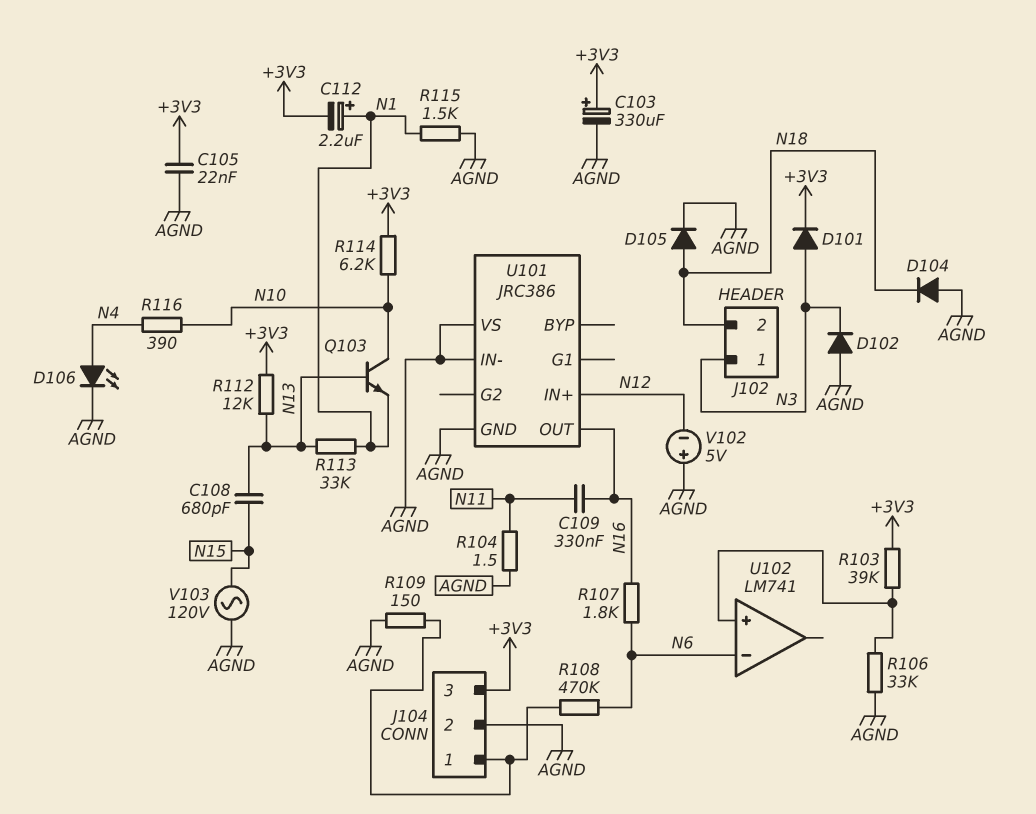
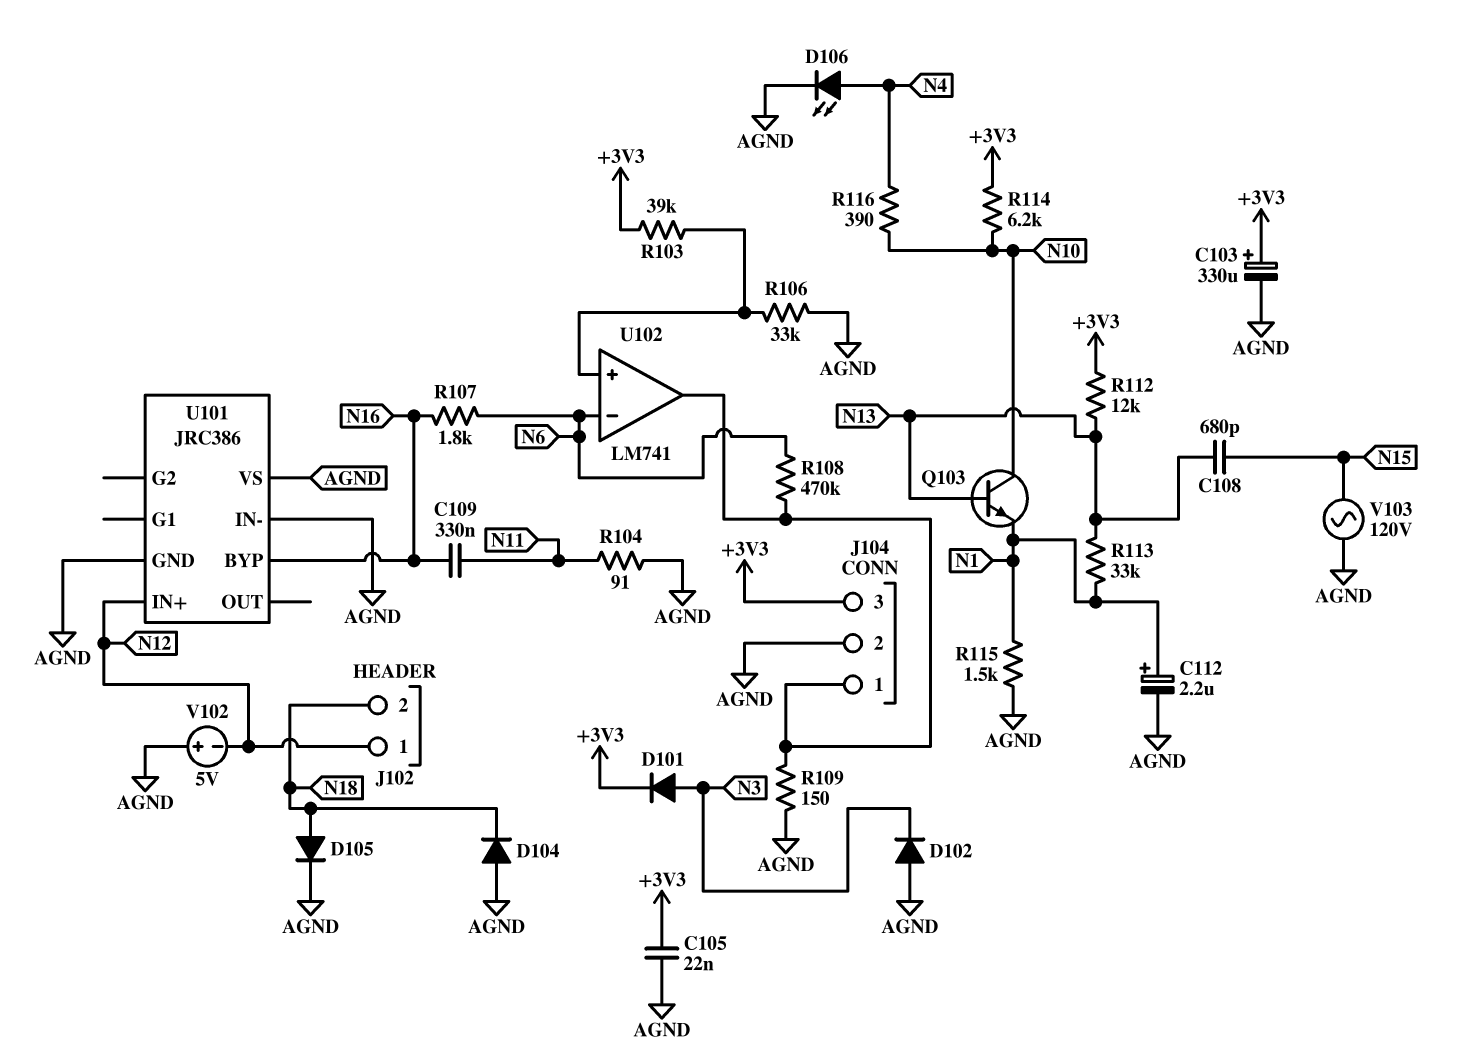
C112: 2.2uF (plus N1, minus +3V3) -> 2.2uF (plus N1, minus AGND)
J102 pin 1: N3 -> N12
R104: 1.5 (AGND, N11) -> 91 (AGND, N11)
U101 pin BYP: none -> N16
U101 pin OUT: N16 -> none
U102 pin out: none -> J104/1

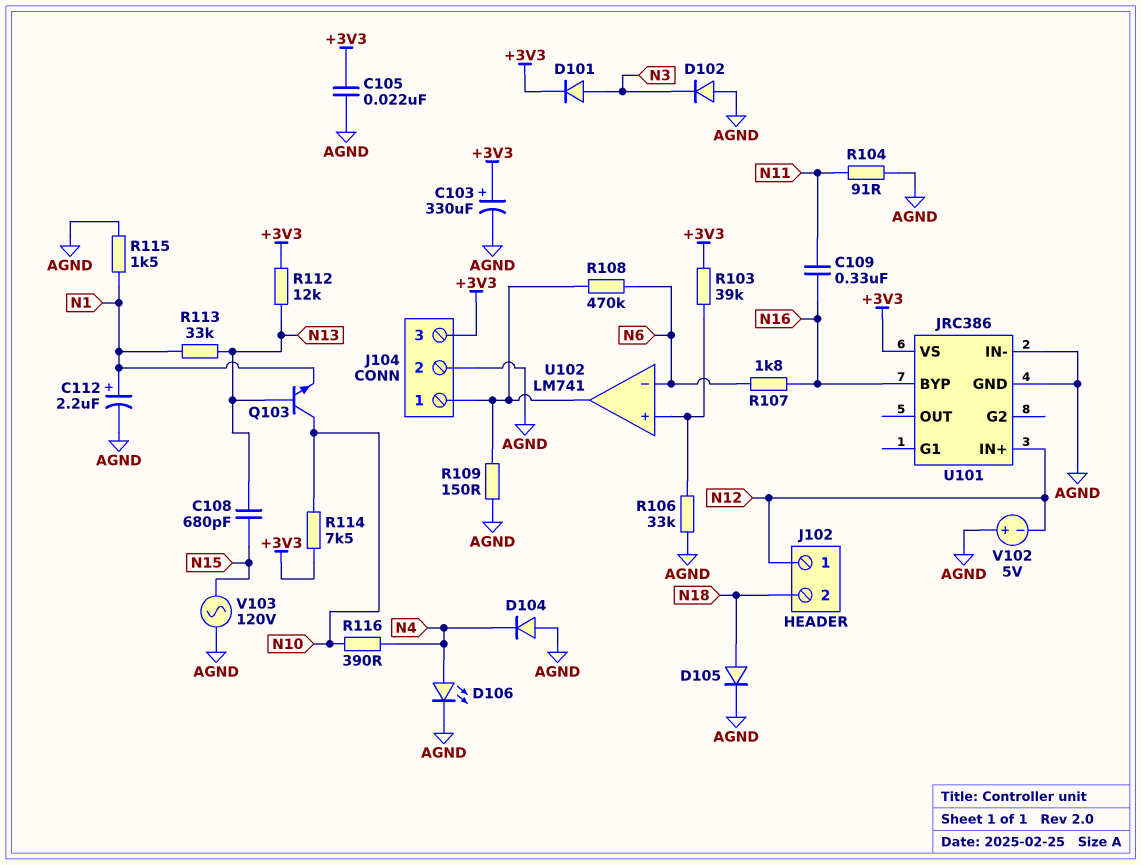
D104: diode (A AGND, K N18) -> diode (A AGND, K N4)
R114: 6.2k (+3V3, N10) -> 7.5k (+3V3, N10)
U101 pin VS: AGND -> +3V3

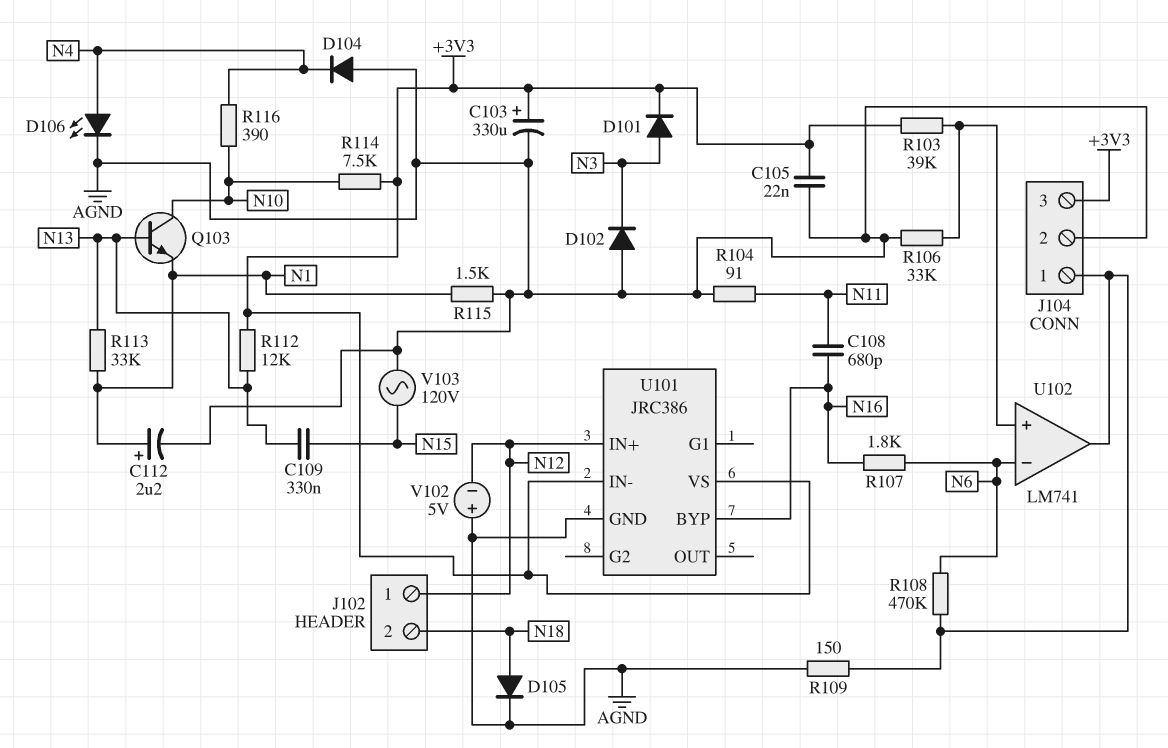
C108: 680pF (N13, N15) -> 680pF (N11, N16)
C109: 330nF (N11, N16) -> 330nF (N13, N15)
U101 pin IN-: AGND -> +3V3

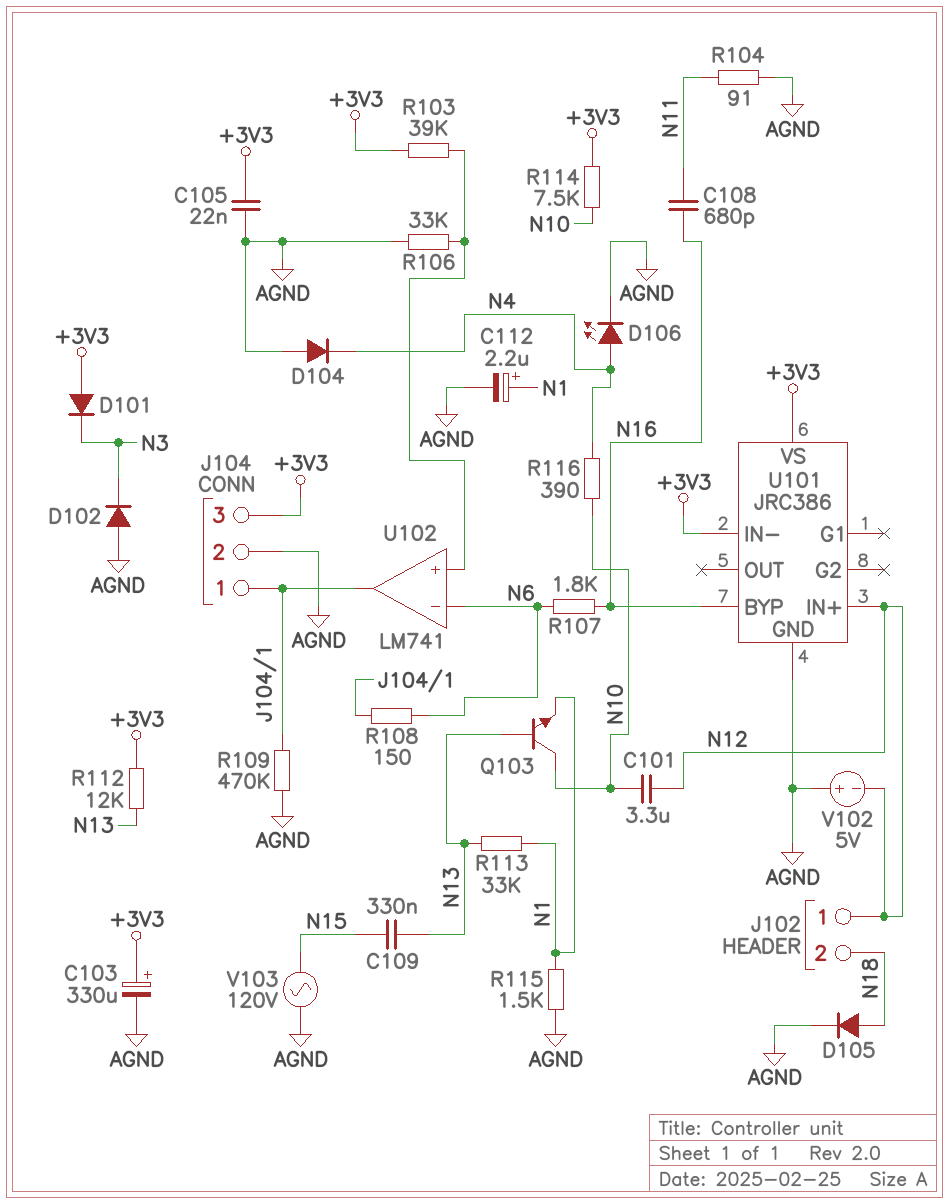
C101: none -> 3.3uF (N10, N12)
D101: diode (A N3, K +3V3) -> diode (A +3V3, K N3)
R108: 470k (J104/1, N6) -> 150 (J104/1, N6)
R109: 150 (AGND, J104/1) -> 470k (AGND, J104/1)

